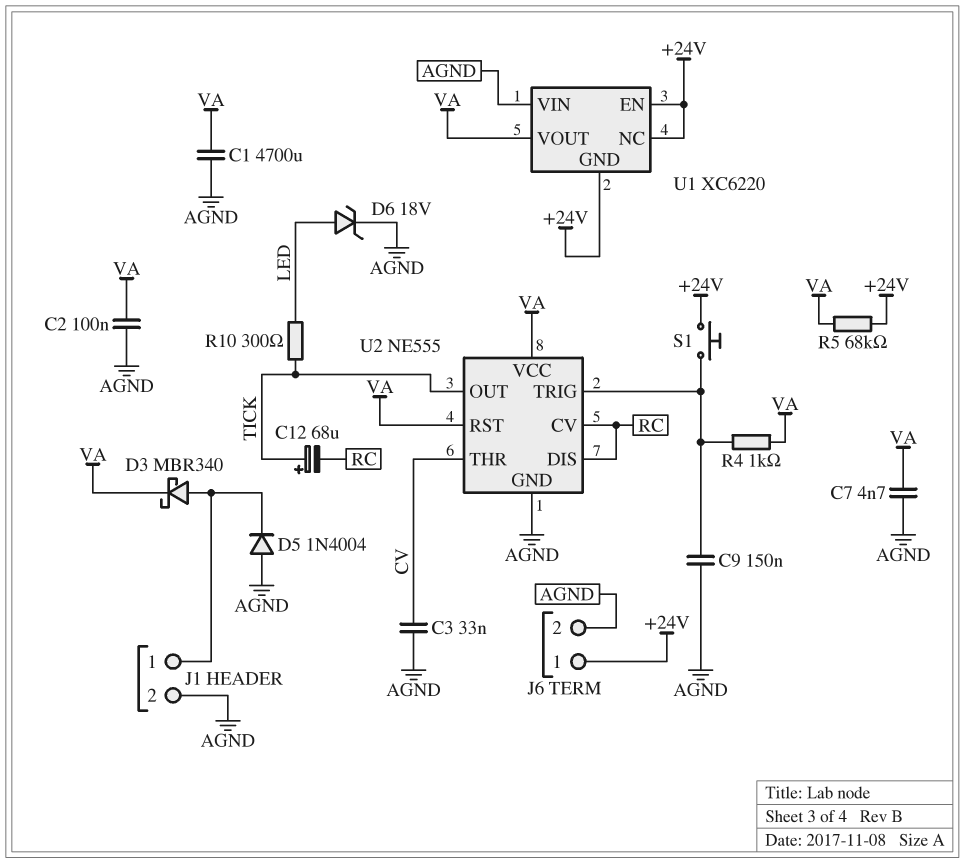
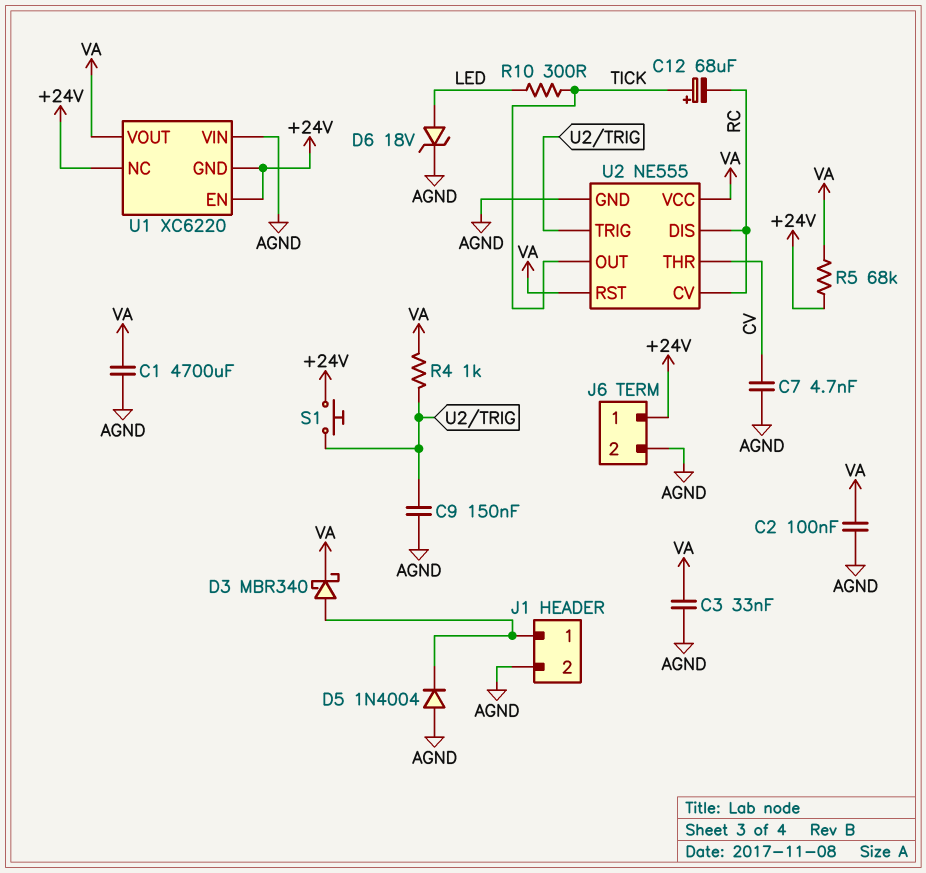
C3: 33nF (AGND, CV) -> 33nF (AGND, VA)
C7: 4.7nF (AGND, VA) -> 4.7nF (AGND, CV)

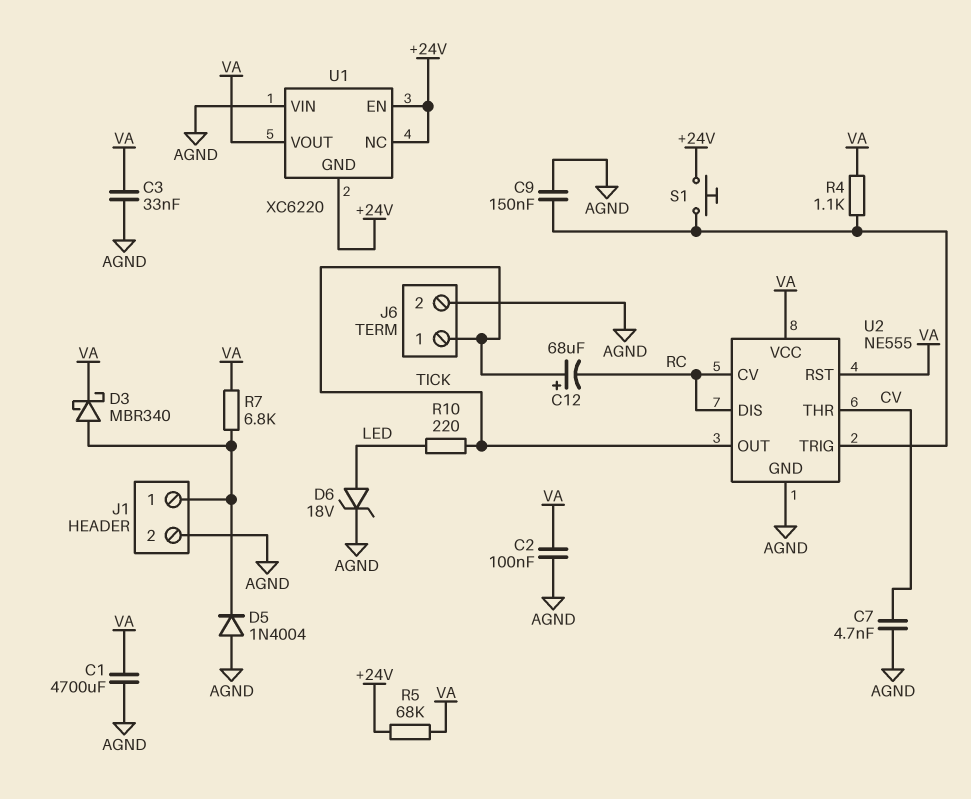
J6 pin 1: +24V -> TICK
R4: 1k (U2/TRIG, VA) -> 1.1k (U2/TRIG, VA)
R7: none -> 6.8k (J1/1, VA)
R10: 300 (LED, TICK) -> 220 (LED, TICK)

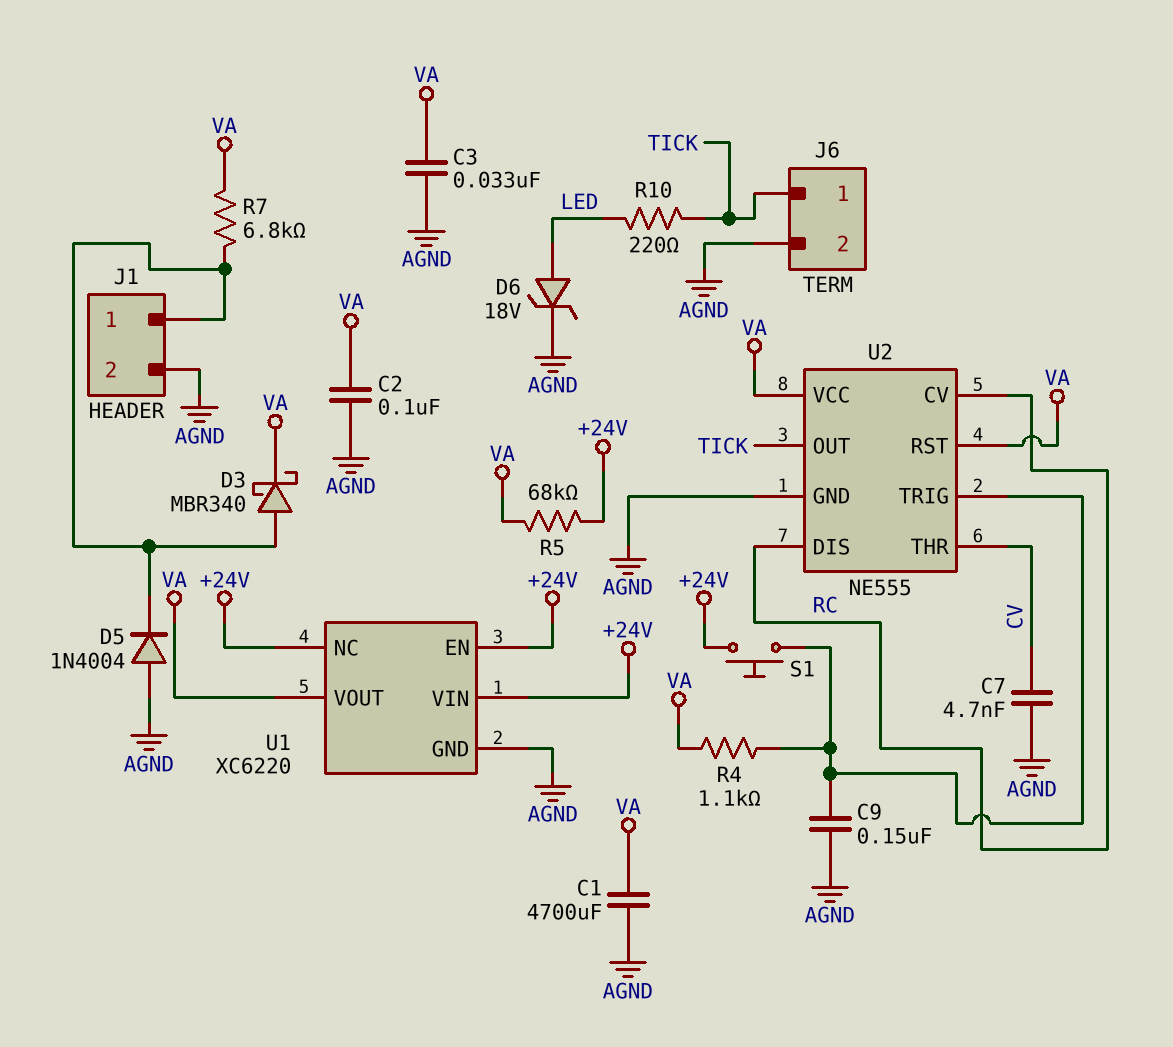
C12: 68uF (plus TICK, minus RC) -> none
U1 pin GND: +24V -> AGND
U1 pin VIN: AGND -> +24V

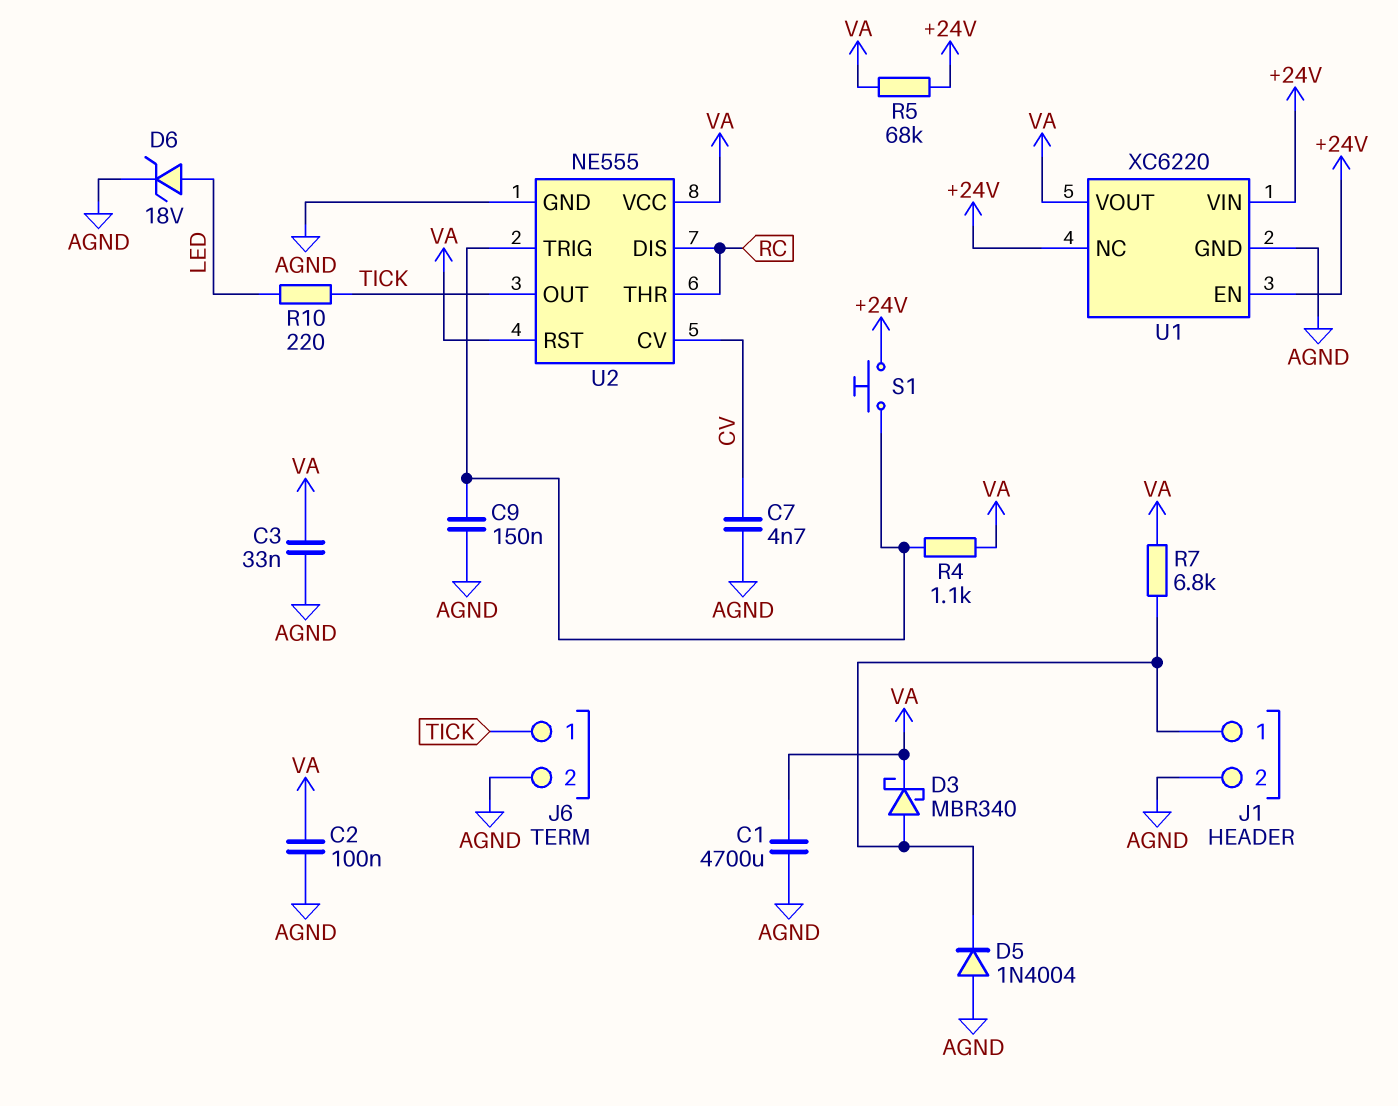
U2 pin CV: RC -> CV
U2 pin THR: CV -> RC

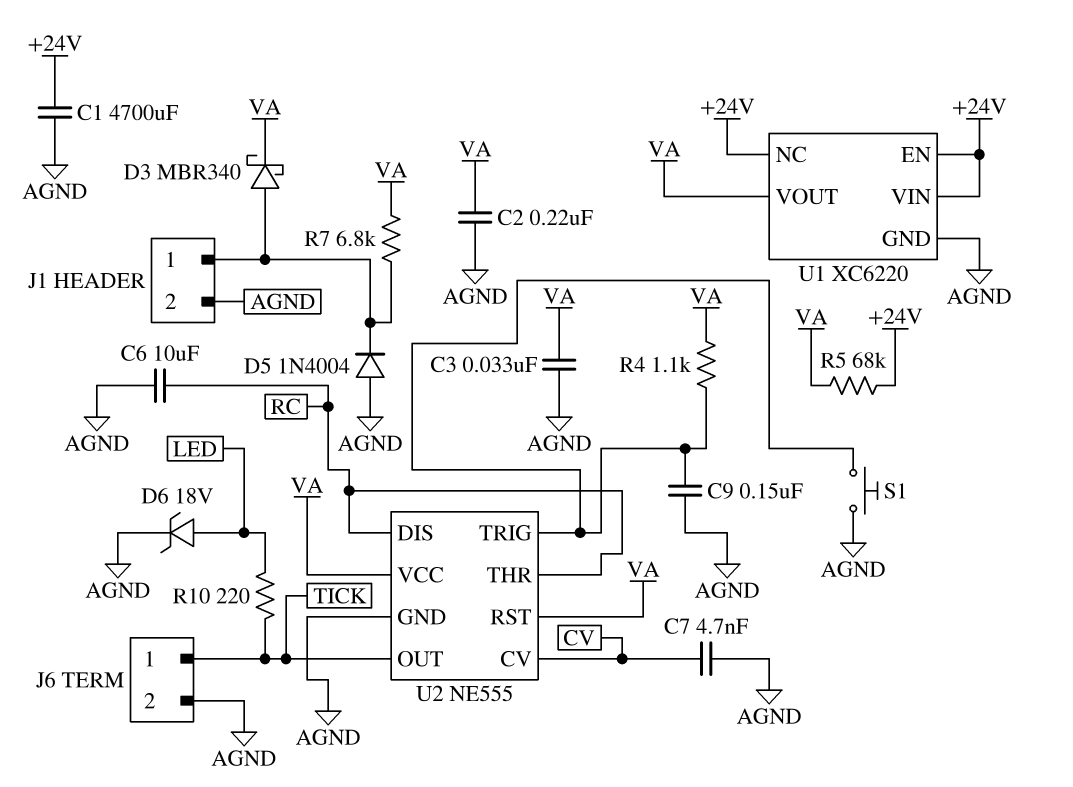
C1: 4700uF (AGND, VA) -> 4700uF (+24V, AGND)
C2: 100nF (AGND, VA) -> 220nF (AGND, VA)
C6: none -> 10uF (AGND, RC)
S1: button (+24V, U2/TRIG) -> button (AGND, U2/TRIG)

